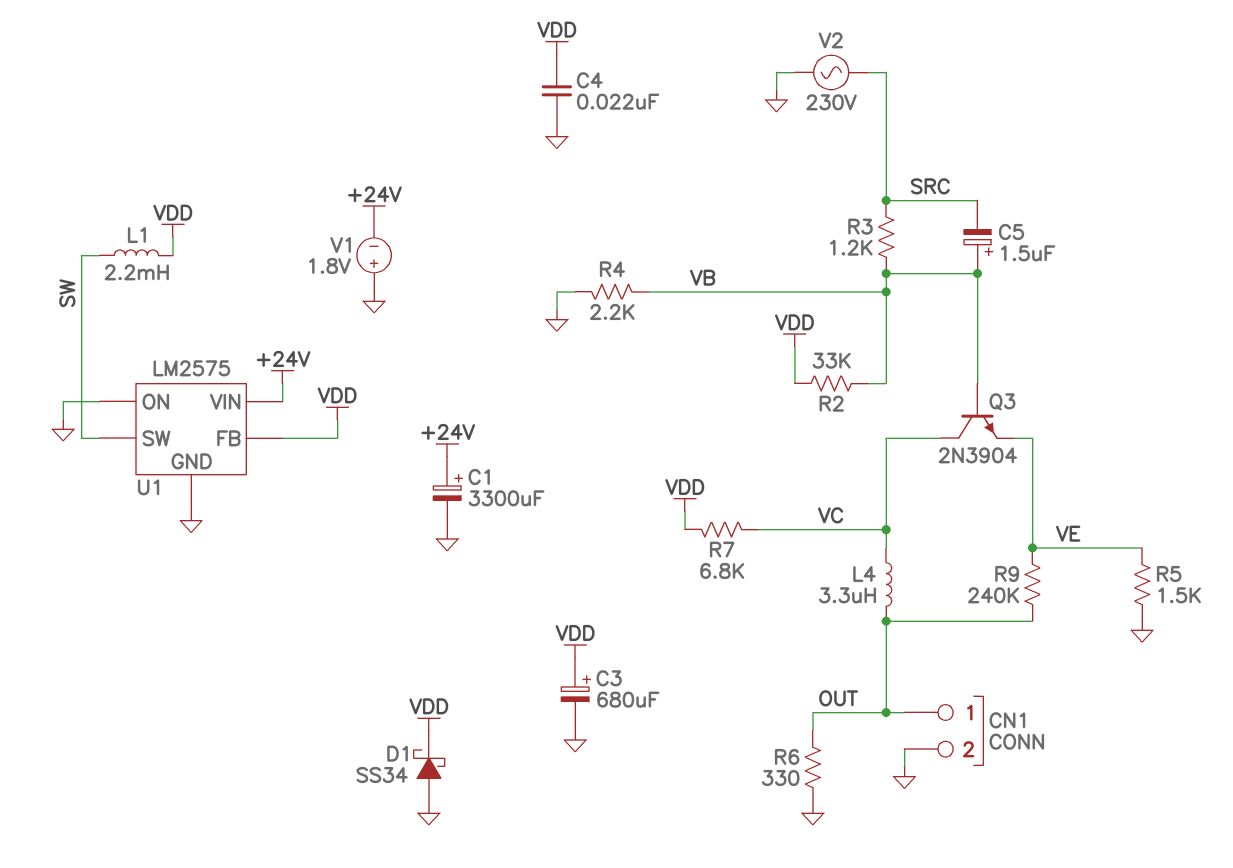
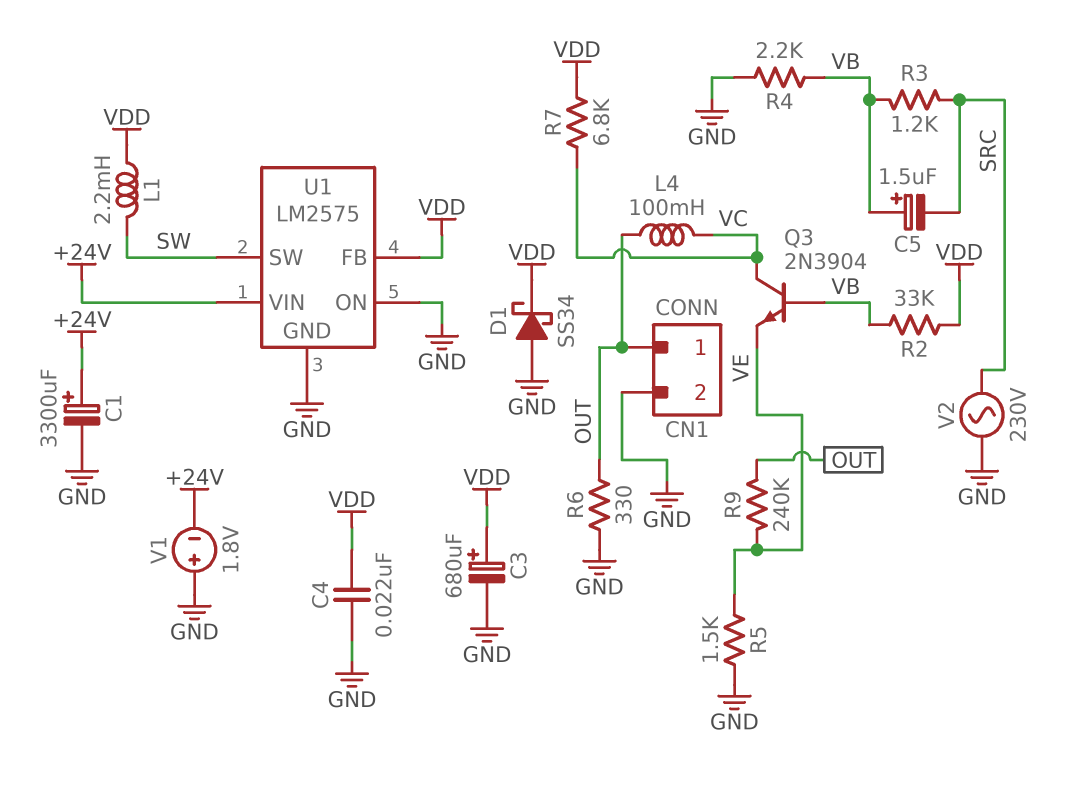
L4: 3.3uH (OUT, VC) -> 100mH (OUT, VC)

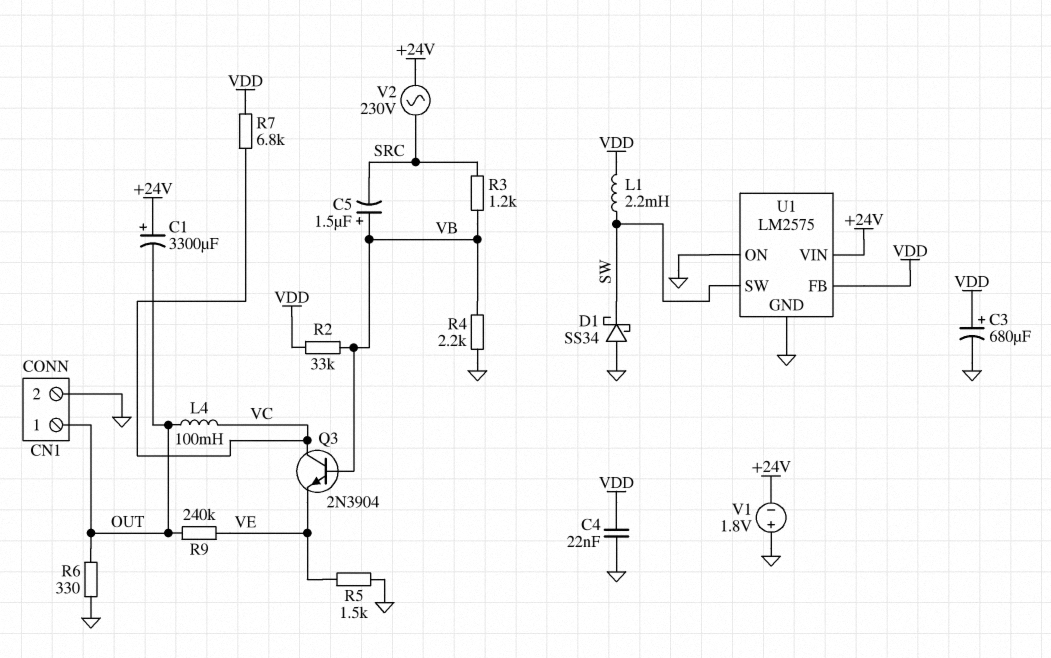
C1: 3300uF (plus +24V, minus GND) -> 3300uF (plus +24V, minus OUT)
D1: schottky SS34 (A GND, K VDD) -> schottky SS34 (A GND, K SW)
V2: AC 230V (GND, SRC) -> AC 230V (+24V, SRC)

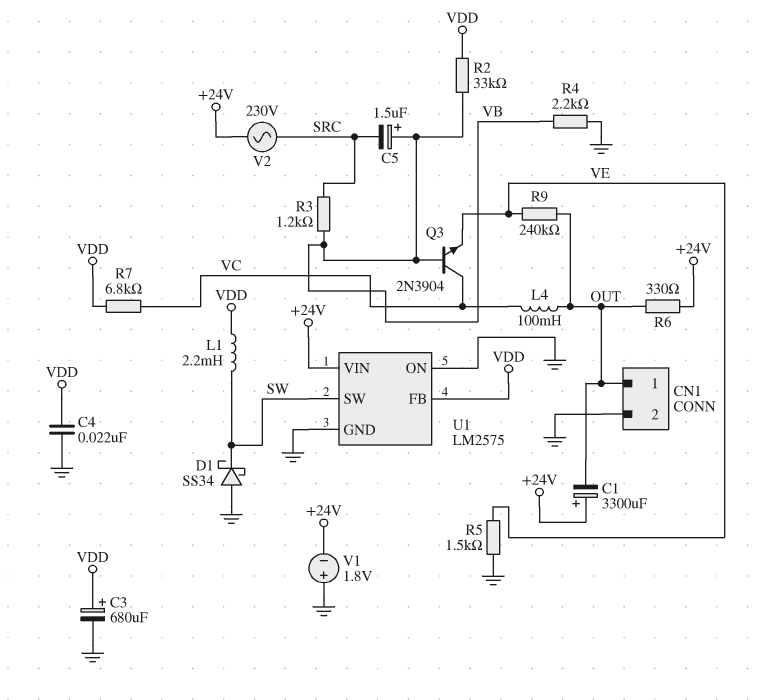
R6: 330 (GND, OUT) -> 330 (+24V, OUT)

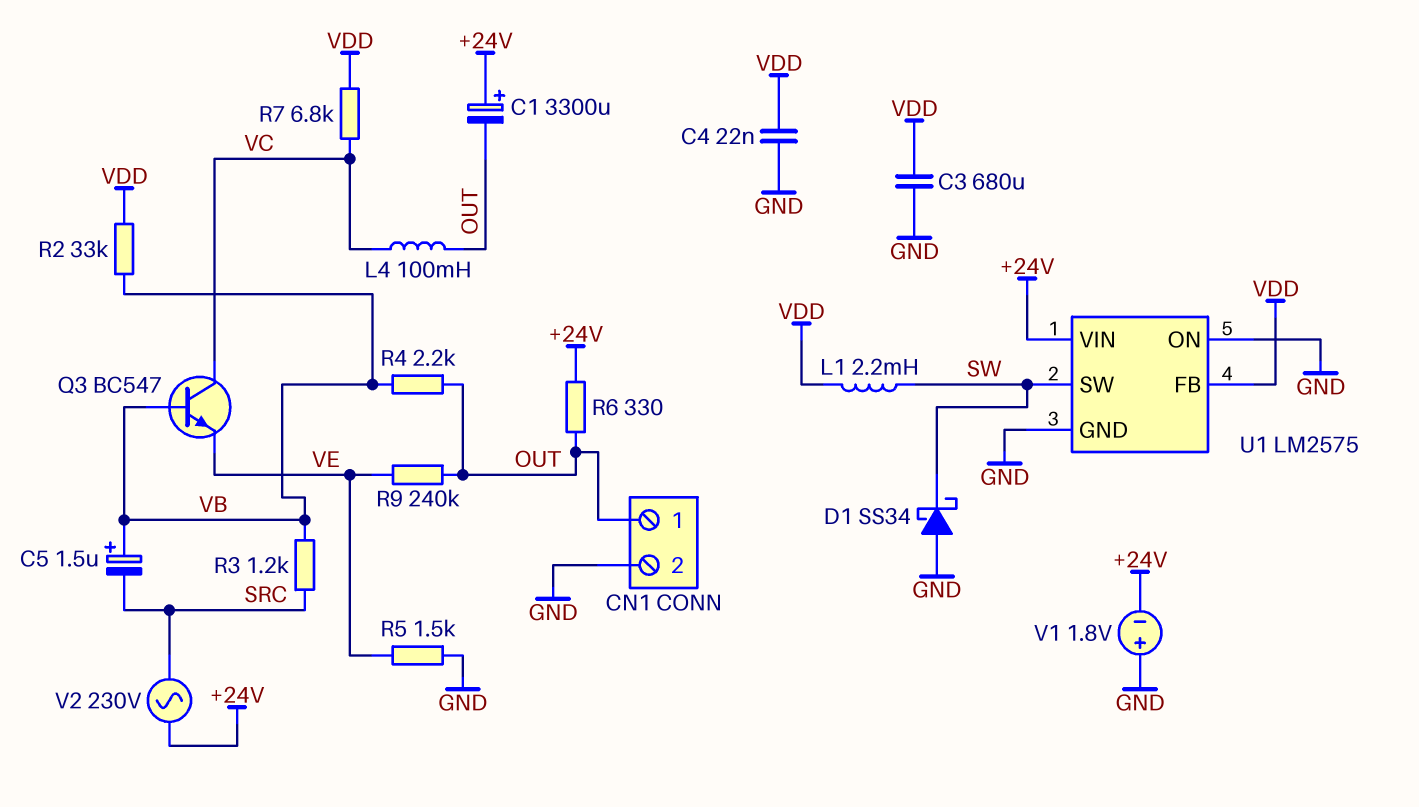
C3: 680uF (plus VDD, minus GND) -> 680uF (GND, VDD)
Q3: NPN 2N3904 (B VB, C VC, E VE) -> NPN BC547 (B VB, C VC, E VE)
R4: 2.2k (GND, VB) -> 2.2k (OUT, VB)

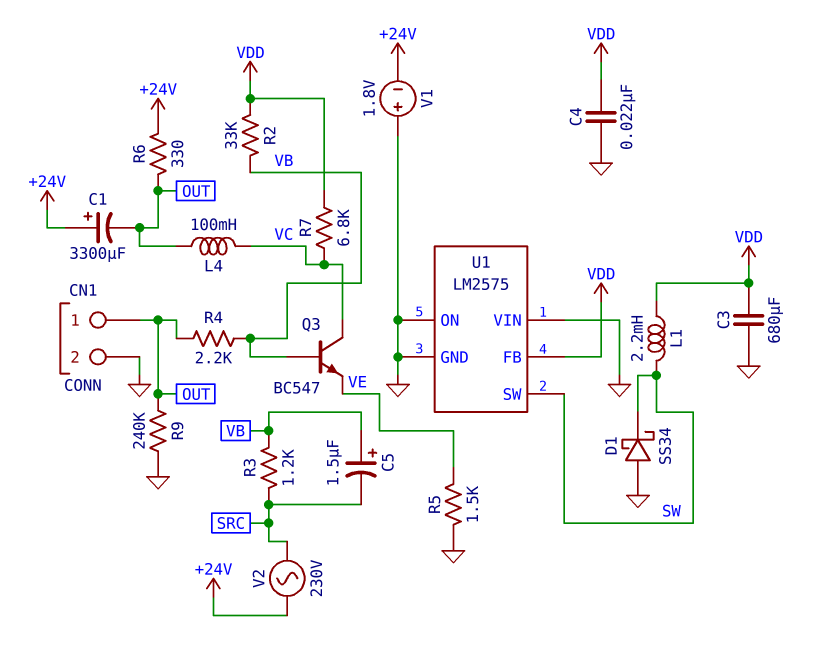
R9: 240k (OUT, VE) -> 240k (GND, OUT)
U1 pin VIN: +24V -> GND

